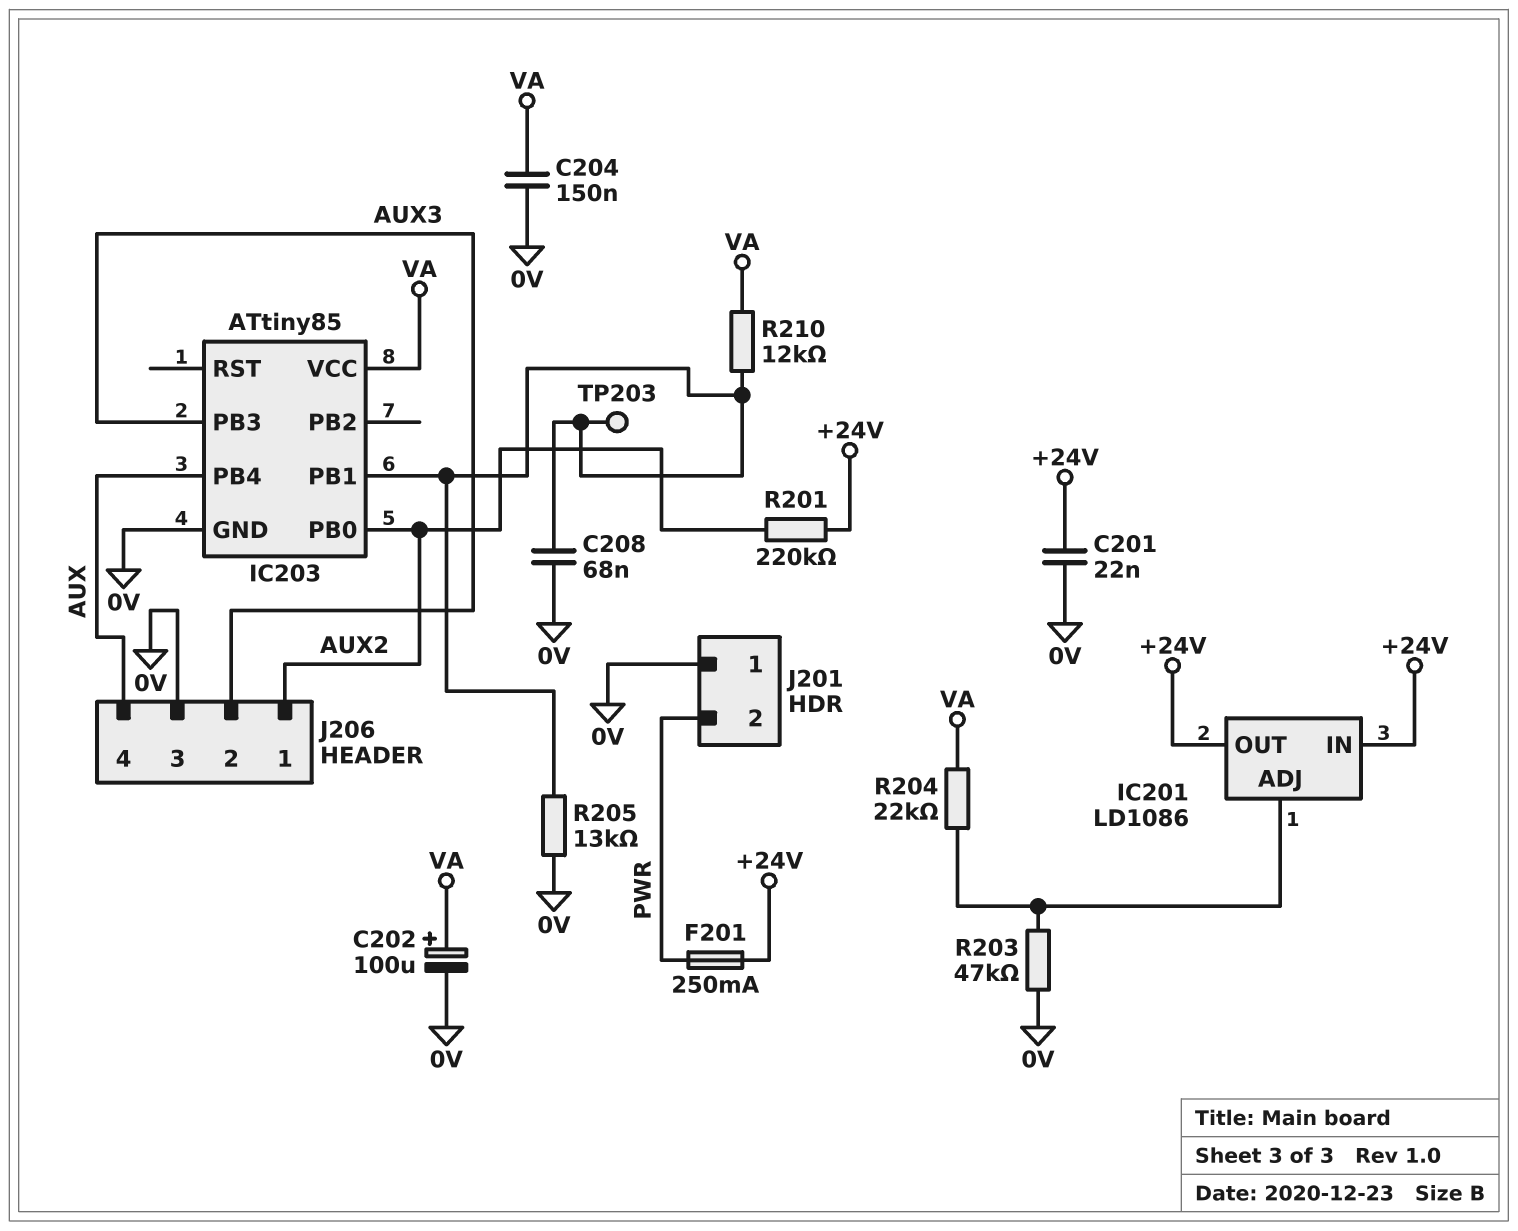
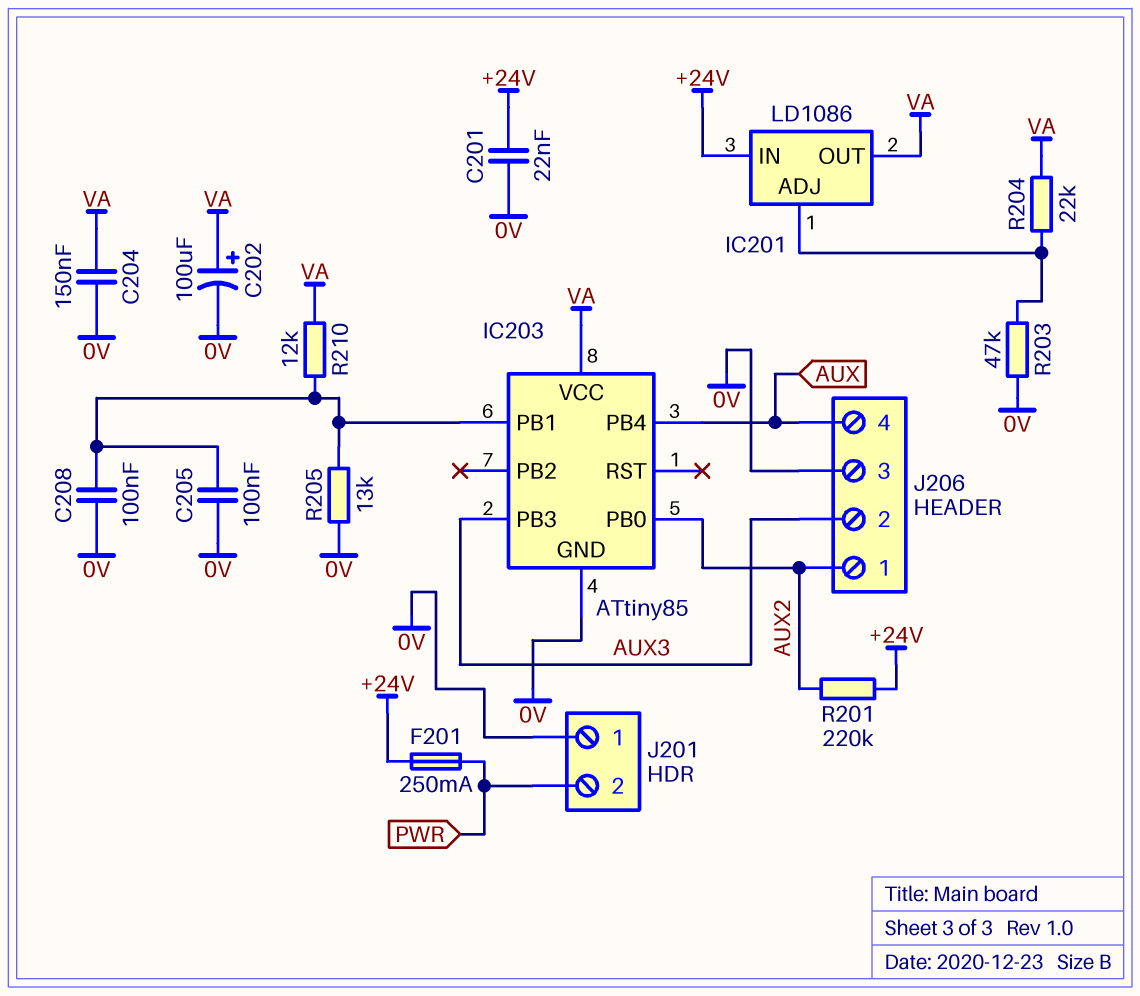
C205: none -> 100nF (0V, IC203/PB1)
C208: 68nF (0V, IC203/PB1) -> 100nF (0V, IC203/PB1)
IC201 pin OUT: +24V -> VA
TP203: test point (IC203/PB1) -> none

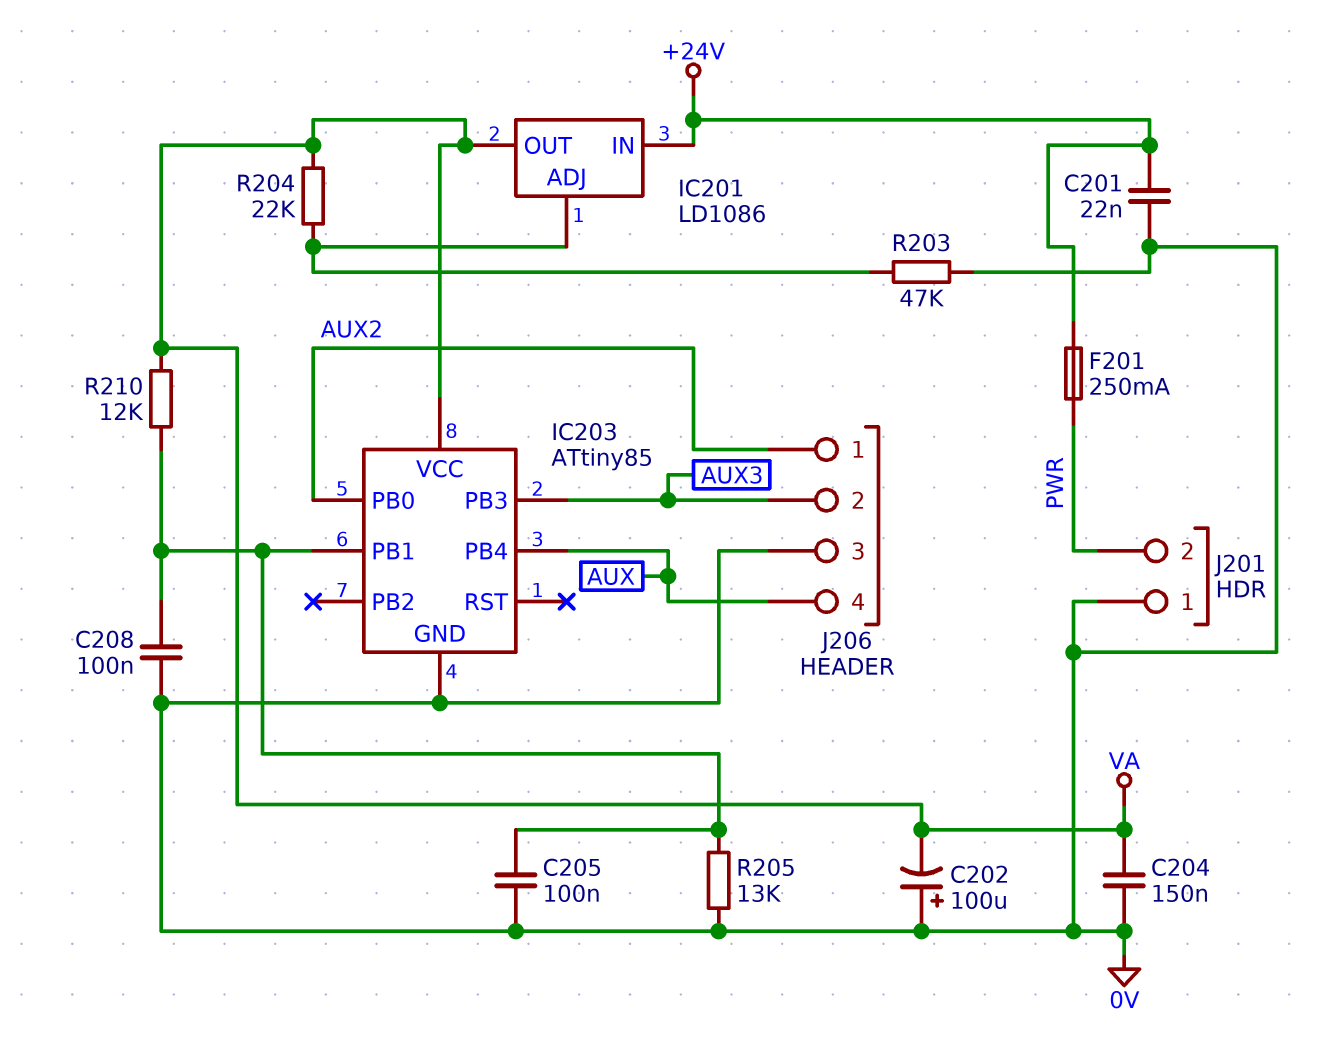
C202: 100uF (plus VA, minus 0V) -> 100uF (plus 0V, minus VA)
R201: 220k (+24V, AUX2) -> none

